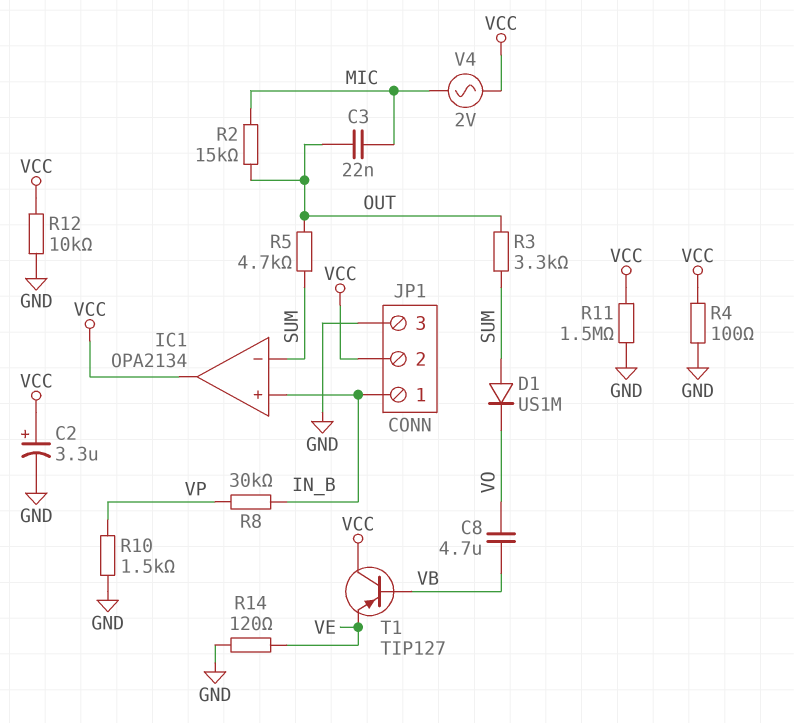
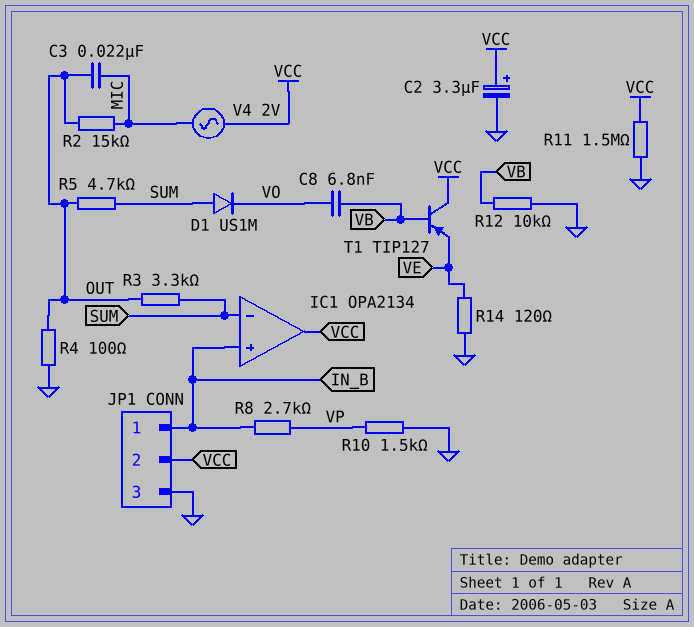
C8: 4.7uF (VB, VO) -> 6.8nF (VB, VO)
R4: 100 (GND, VCC) -> 100 (GND, OUT)
R8: 30k (IN_B, VP) -> 2.7k (IN_B, VP)
R12: 10k (GND, VCC) -> 10k (GND, VB)

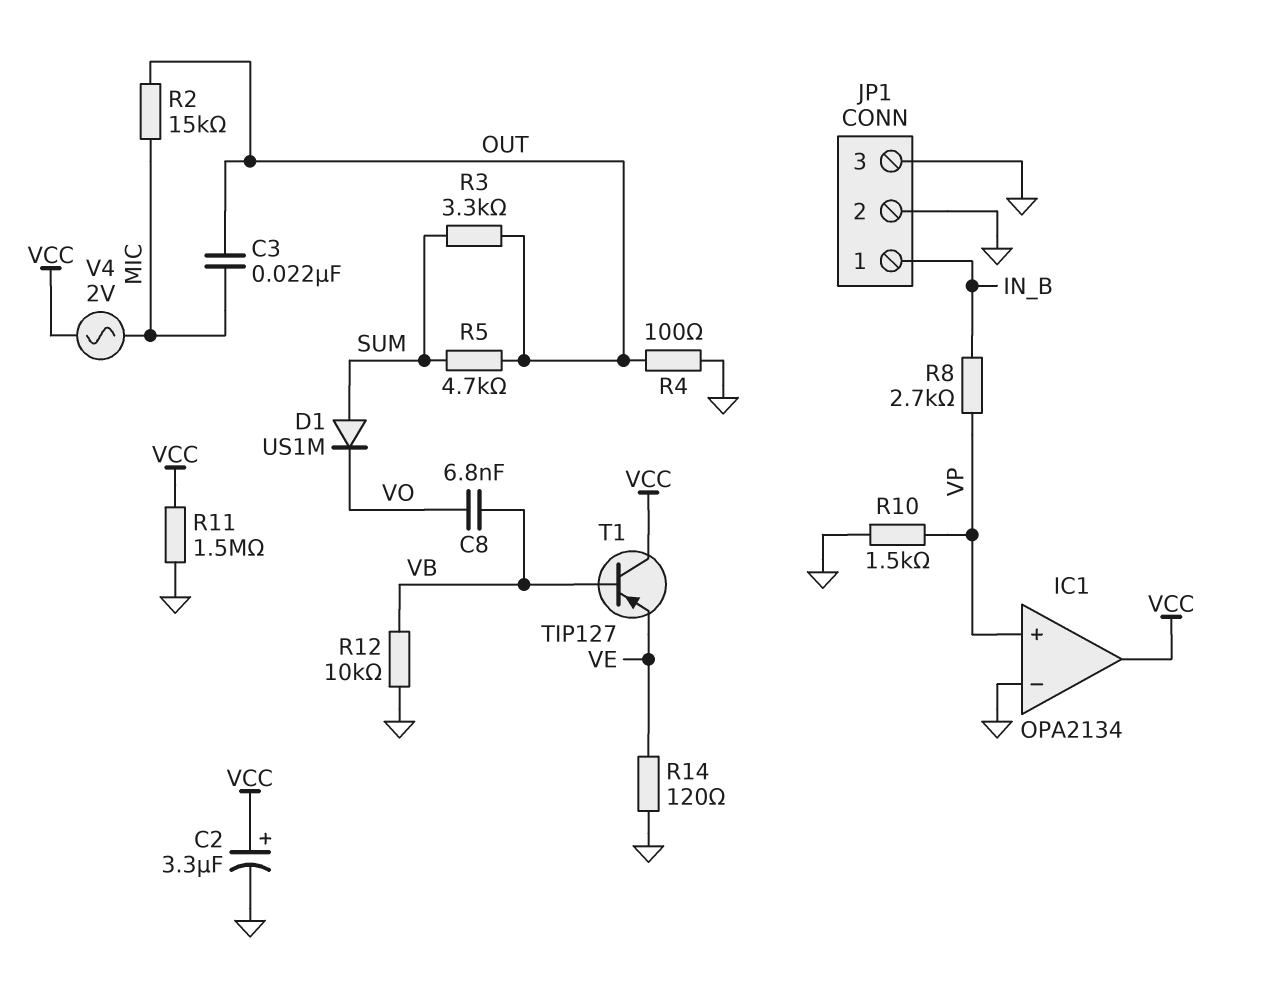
IC1 pin in+: IN_B -> VP
IC1 pin in-: SUM -> GND
JP1 pin 2: VCC -> GND

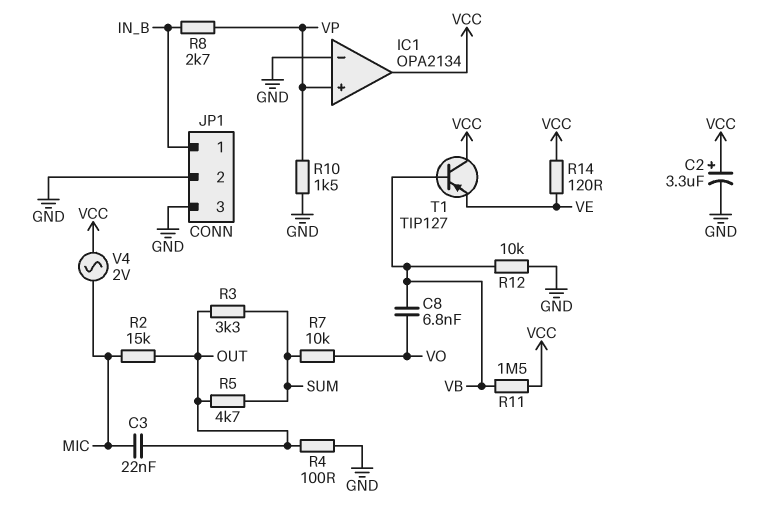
D1: diode US1M (A SUM, K VO) -> none
R7: none -> 10k (SUM, VO)
R11: 1.5M (GND, VCC) -> 1.5M (VB, VCC)
R14: 120 (GND, VE) -> 120 (VCC, VE)

